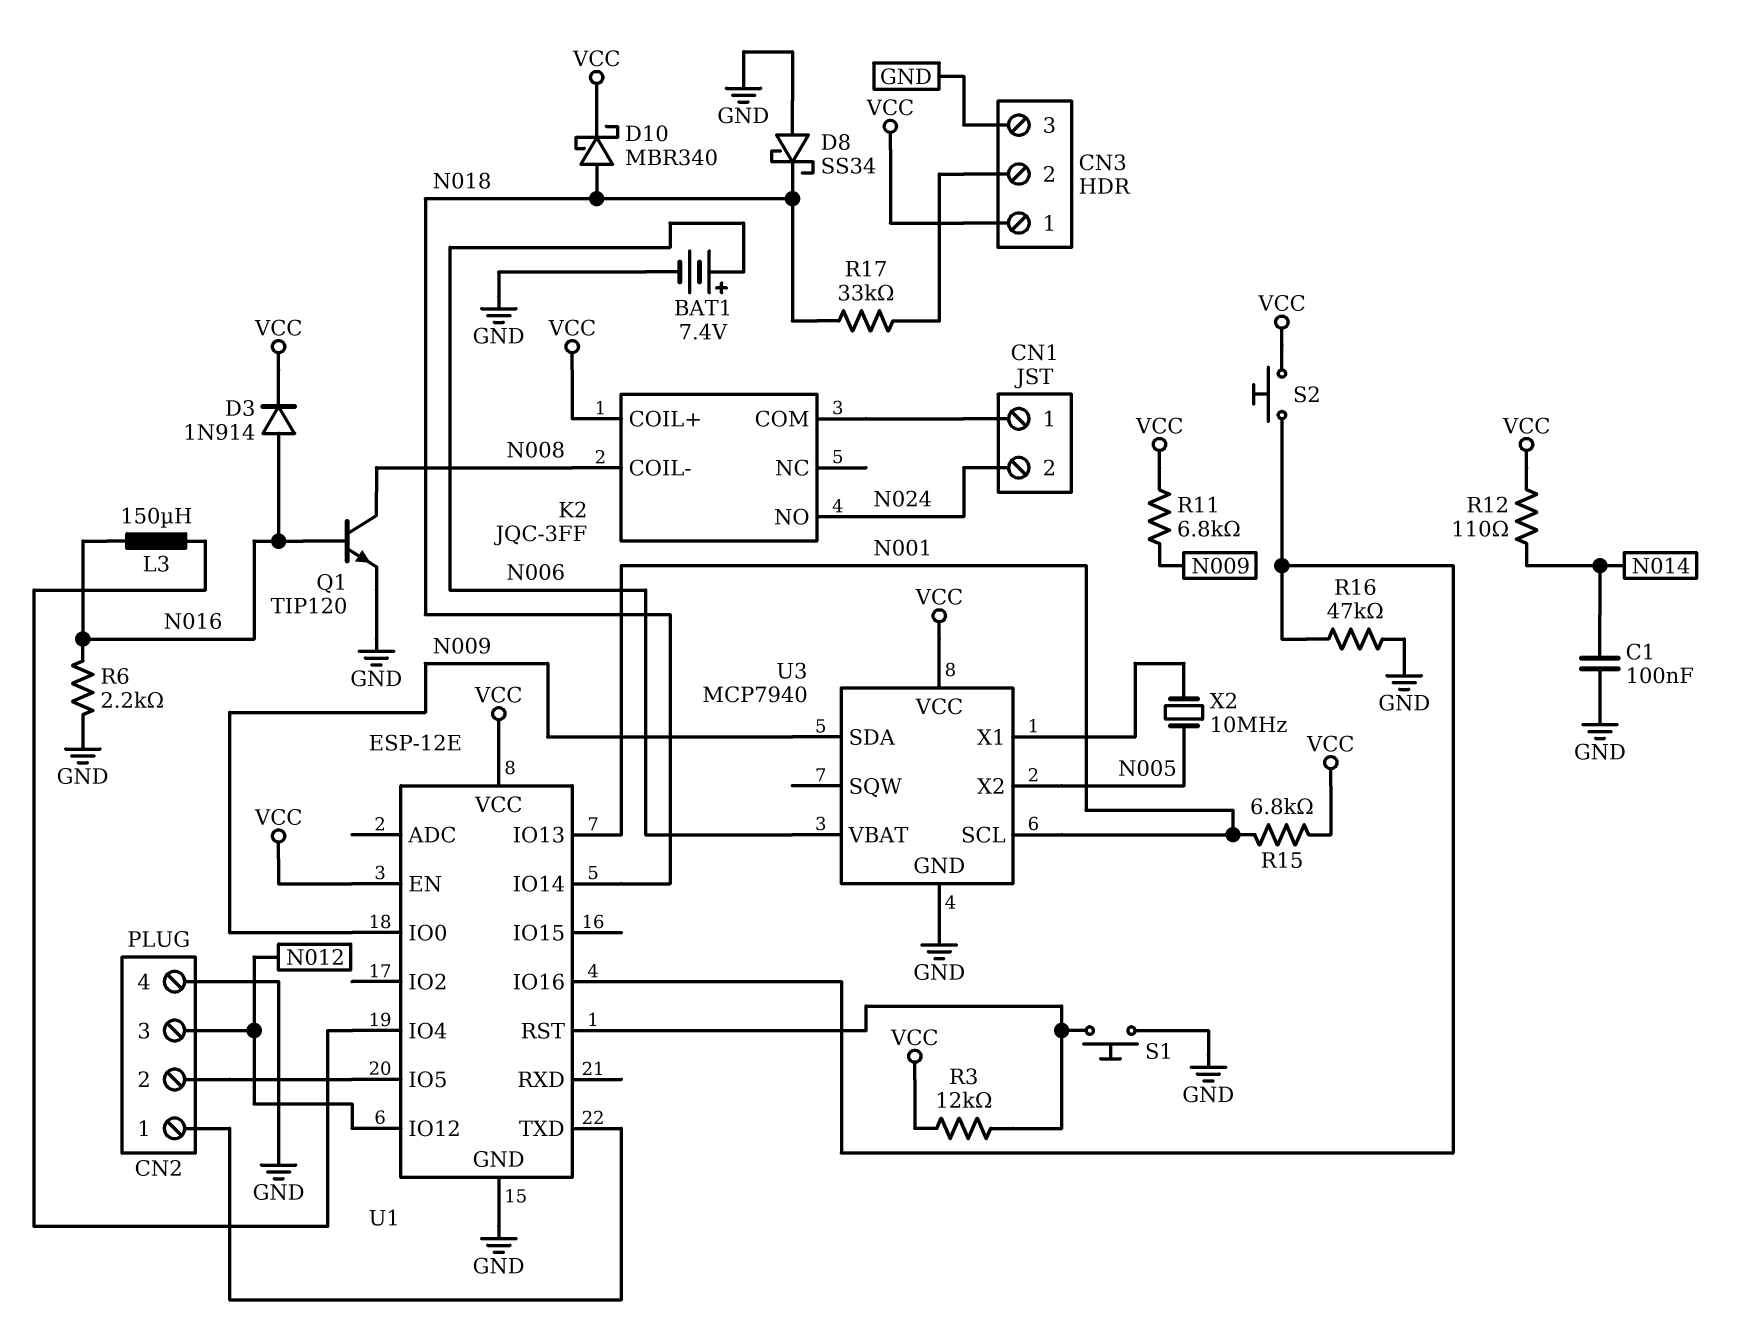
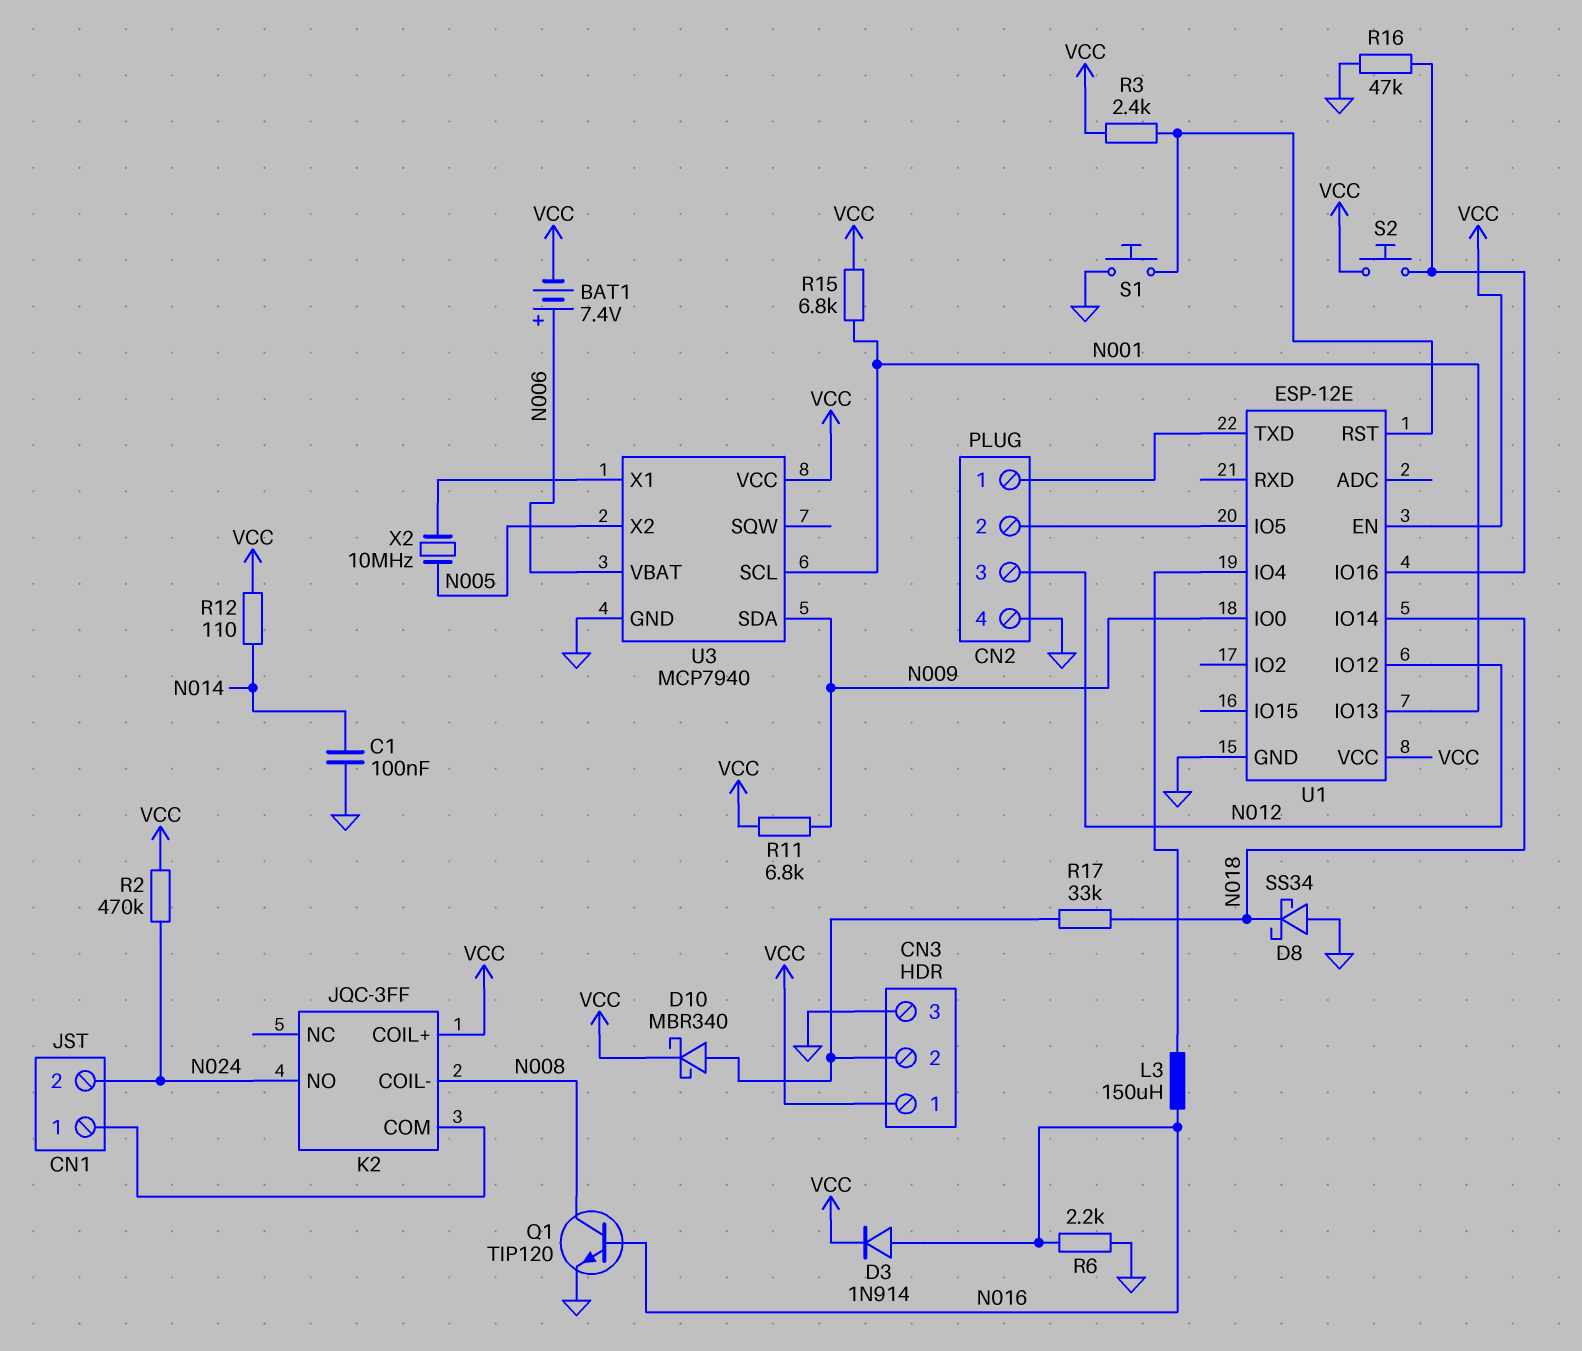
BAT1: 7.4V (plus N006, minus GND) -> 7.4V (plus N006, minus VCC)
D10: schottky MBR340 (A N018, K VCC) -> schottky MBR340 (A CN3/2, K VCC)
R2: none -> 470k (N024, VCC)
R3: 12k (U1/RST, VCC) -> 2.4k (U1/RST, VCC)

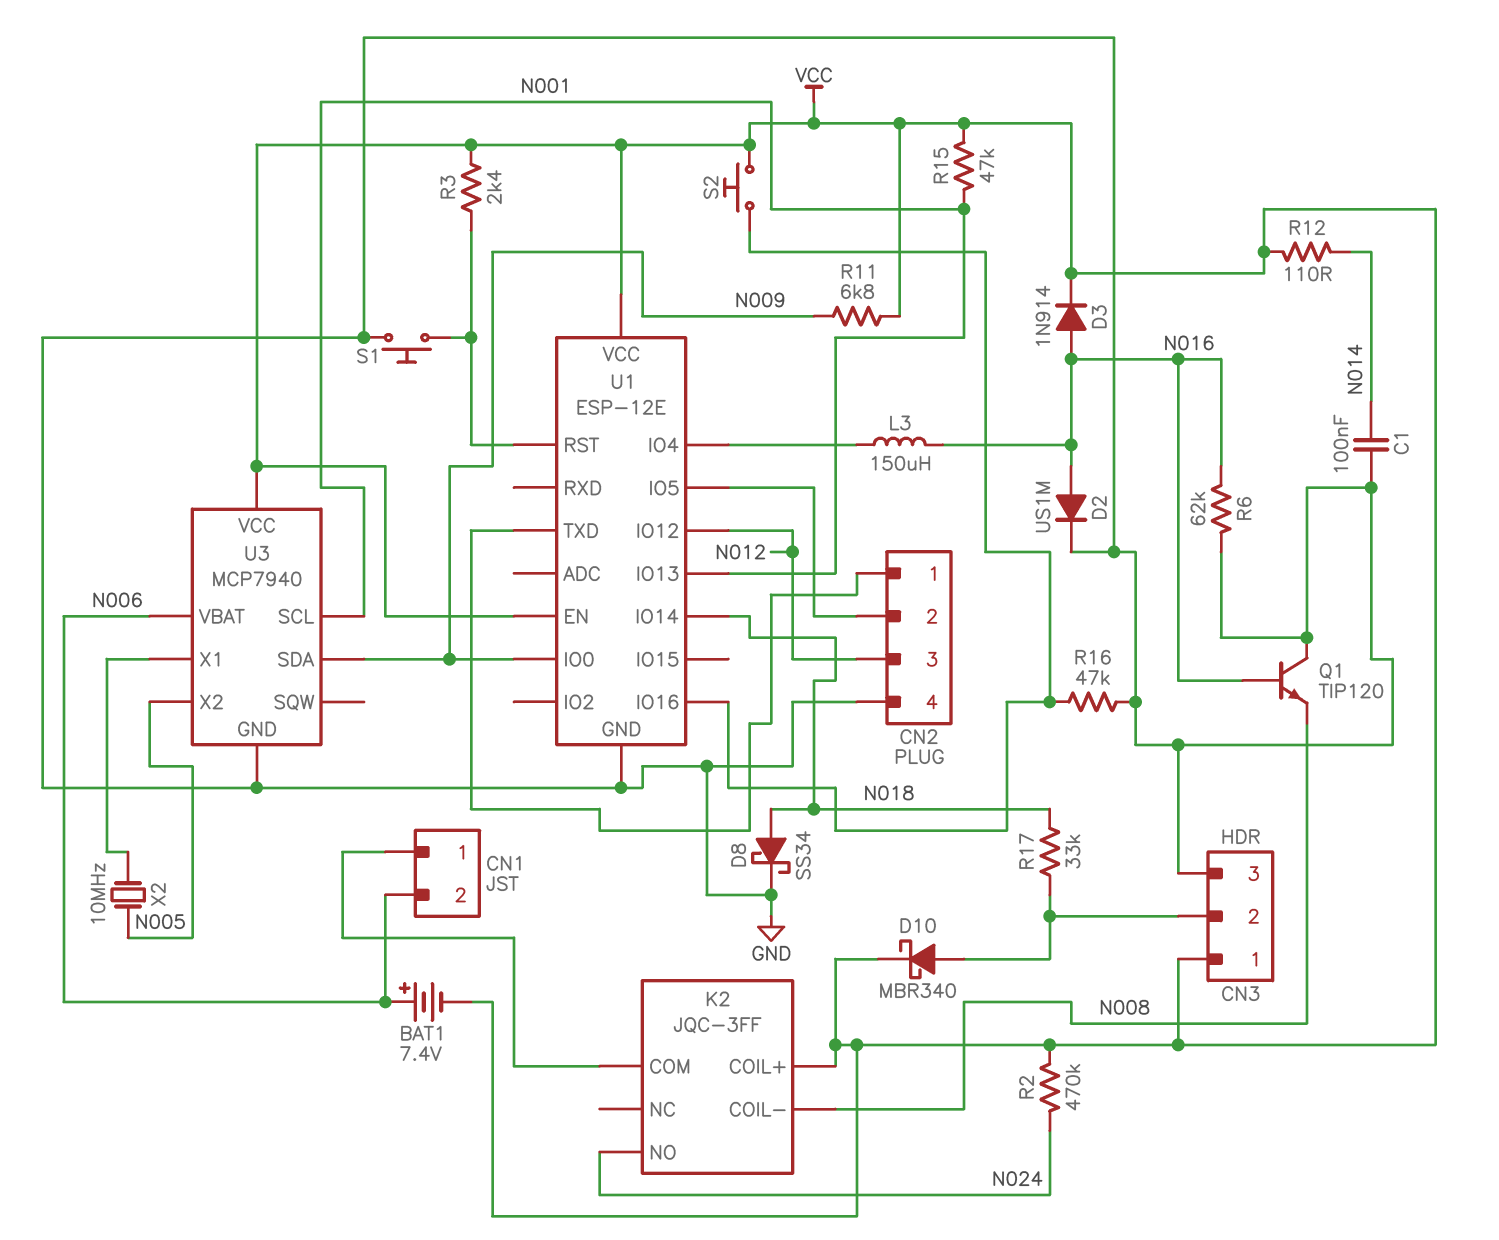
CN1 pin 2: N024 -> N006
D2: none -> diode US1M (A N016, K GND)
D8: schottky SS34 (A GND, K N018) -> schottky SS34 (A N018, K GND)
Q1: NPN TIP120 (B N016, C N008, E GND) -> NPN TIP120 (B N016, C GND, E N008)
R6: 2.2k (GND, N016) -> 62k (GND, N016)
R15: 6.8k (N001, VCC) -> 47k (N001, VCC)

